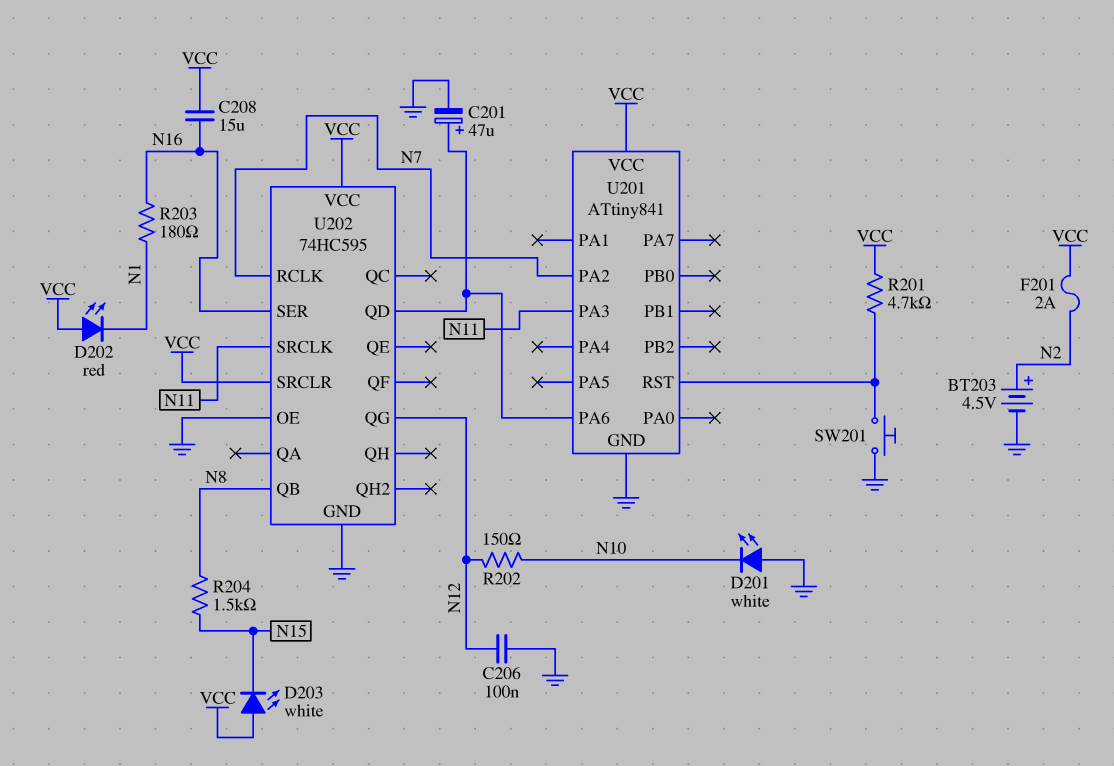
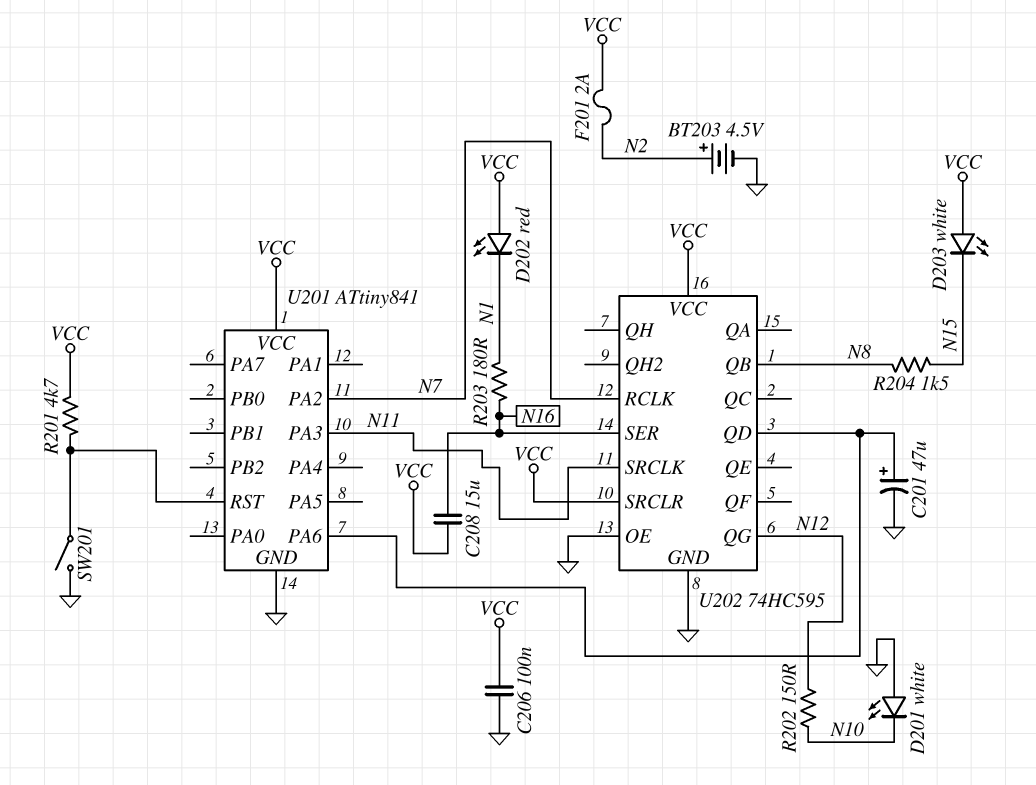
C206: 100nF (GND, N12) -> 100nF (GND, VCC)
SW201: button (GND, U201/RST) -> switch (GND, U201/RST)

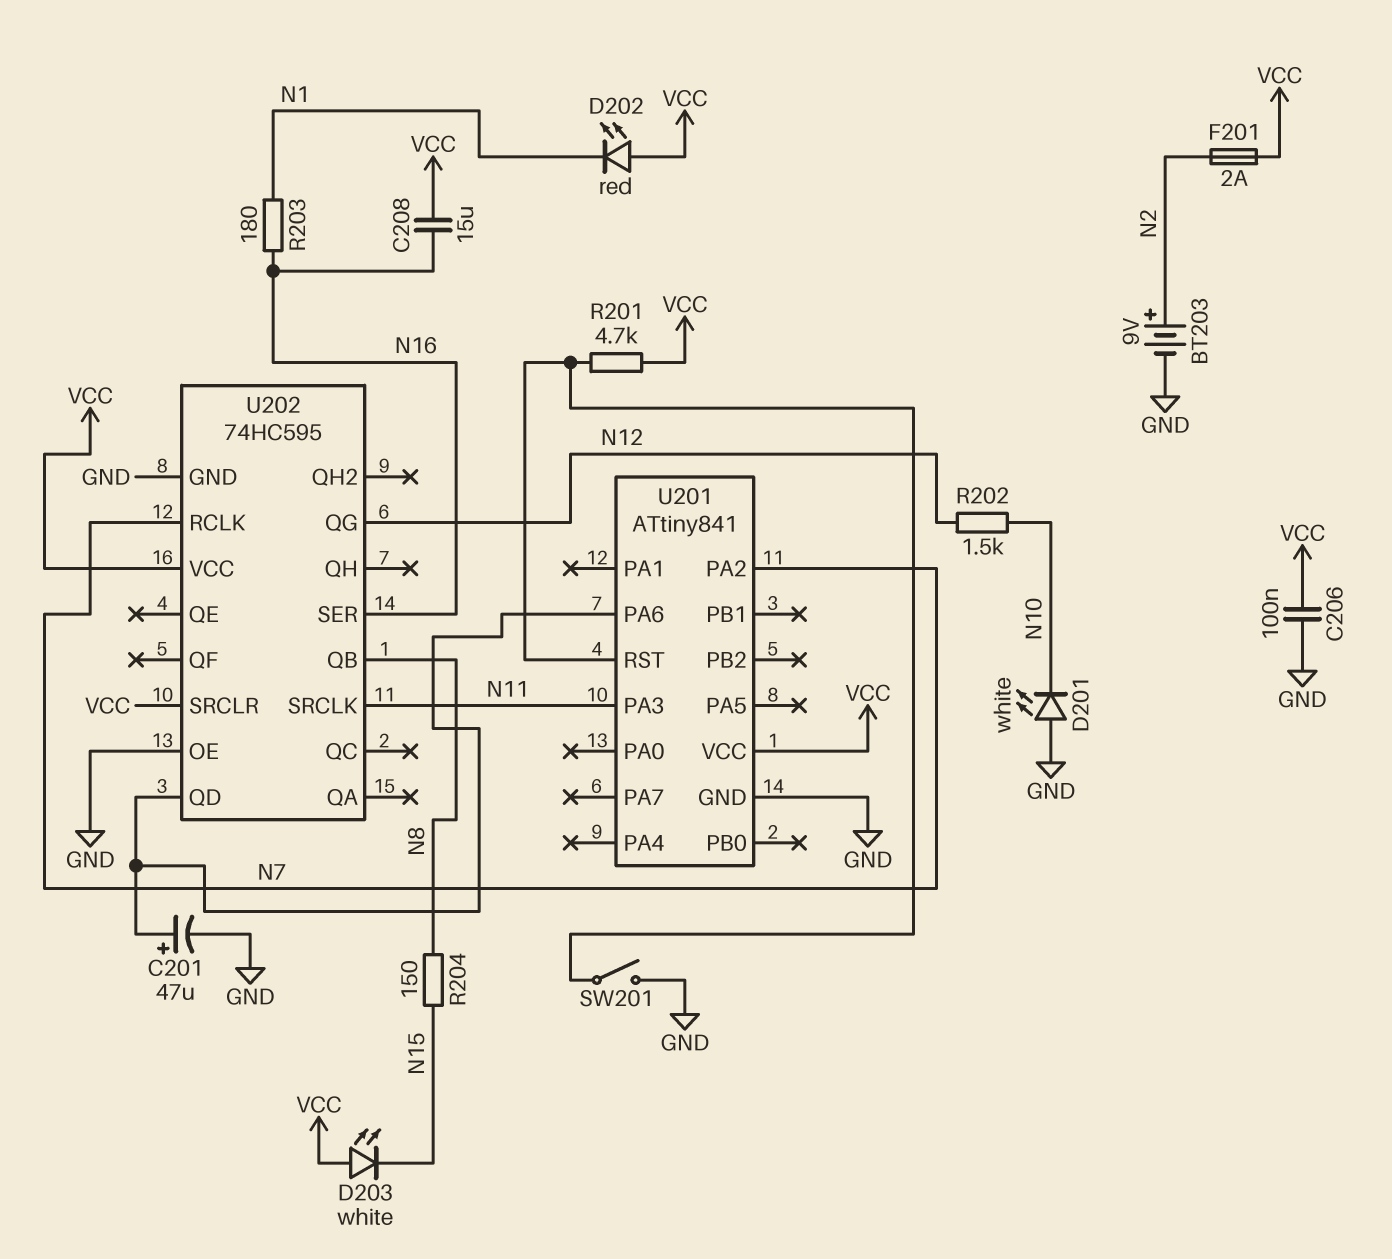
BT203: 4.5V (plus N2, minus GND) -> 9V (plus N2, minus GND)
R202: 150 (N10, N12) -> 1.5k (N10, N12)
R204: 1.5k (N8, N15) -> 150 (N8, N15)

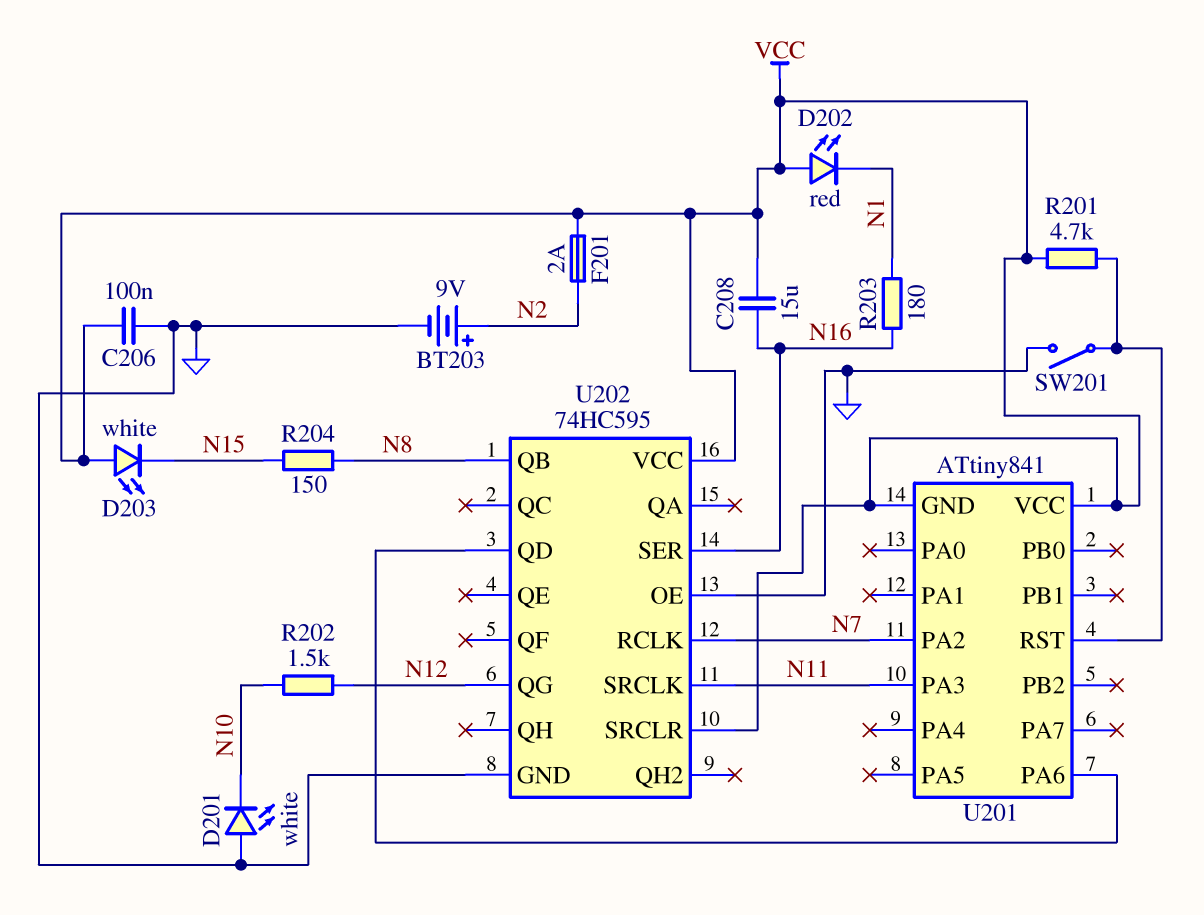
C201: 47uF (plus U201/PA6, minus GND) -> none
U201 pin GND: GND -> VCC

